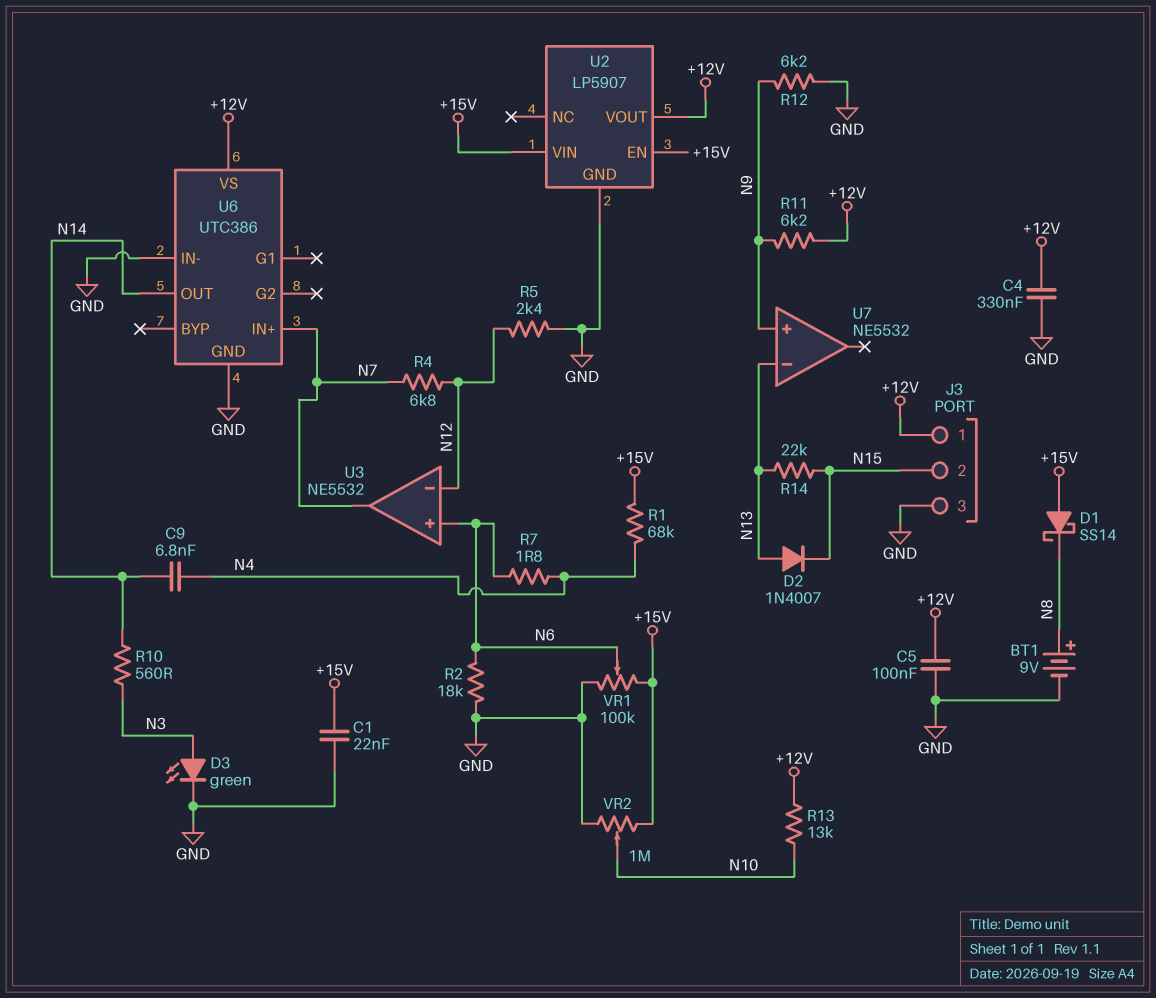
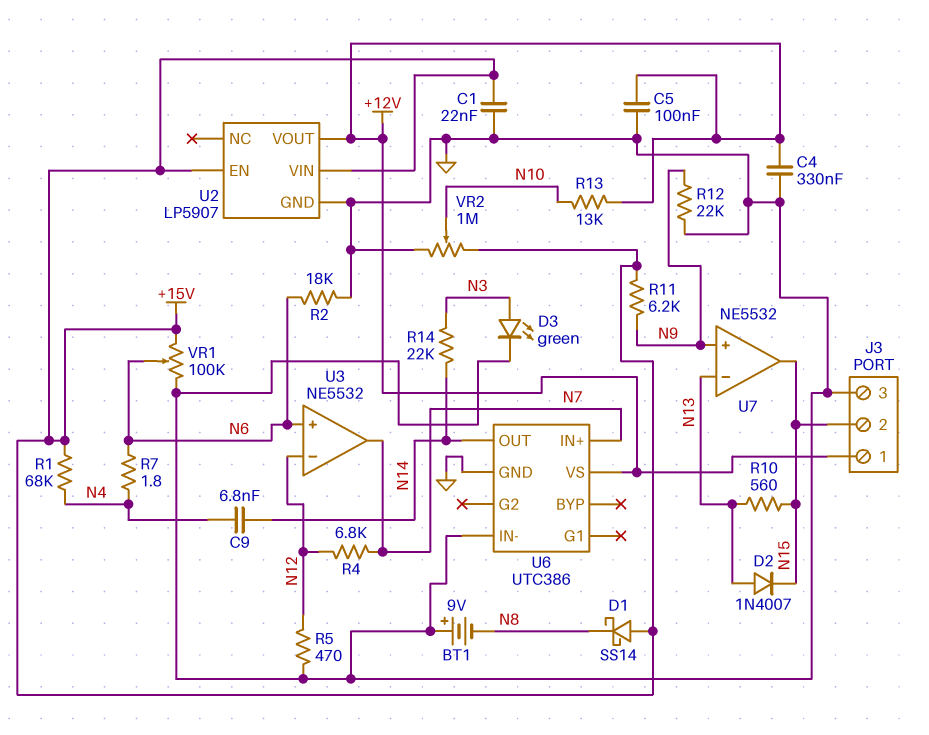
BT1: 9V (plus N8, minus GND) -> 9V (plus GND, minus N8)
R5: 2.4k (GND, N12) -> 470 (GND, N12)
R10: 560 (N3, N14) -> 560 (N13, N15)
R11: 6.2k (+12V, N9) -> 6.2k (+15V, N9)
R12: 6.2k (GND, N9) -> 22k (GND, N9)
R14: 22k (N13, N15) -> 22k (N3, N14)
U7 pin out: none -> N15

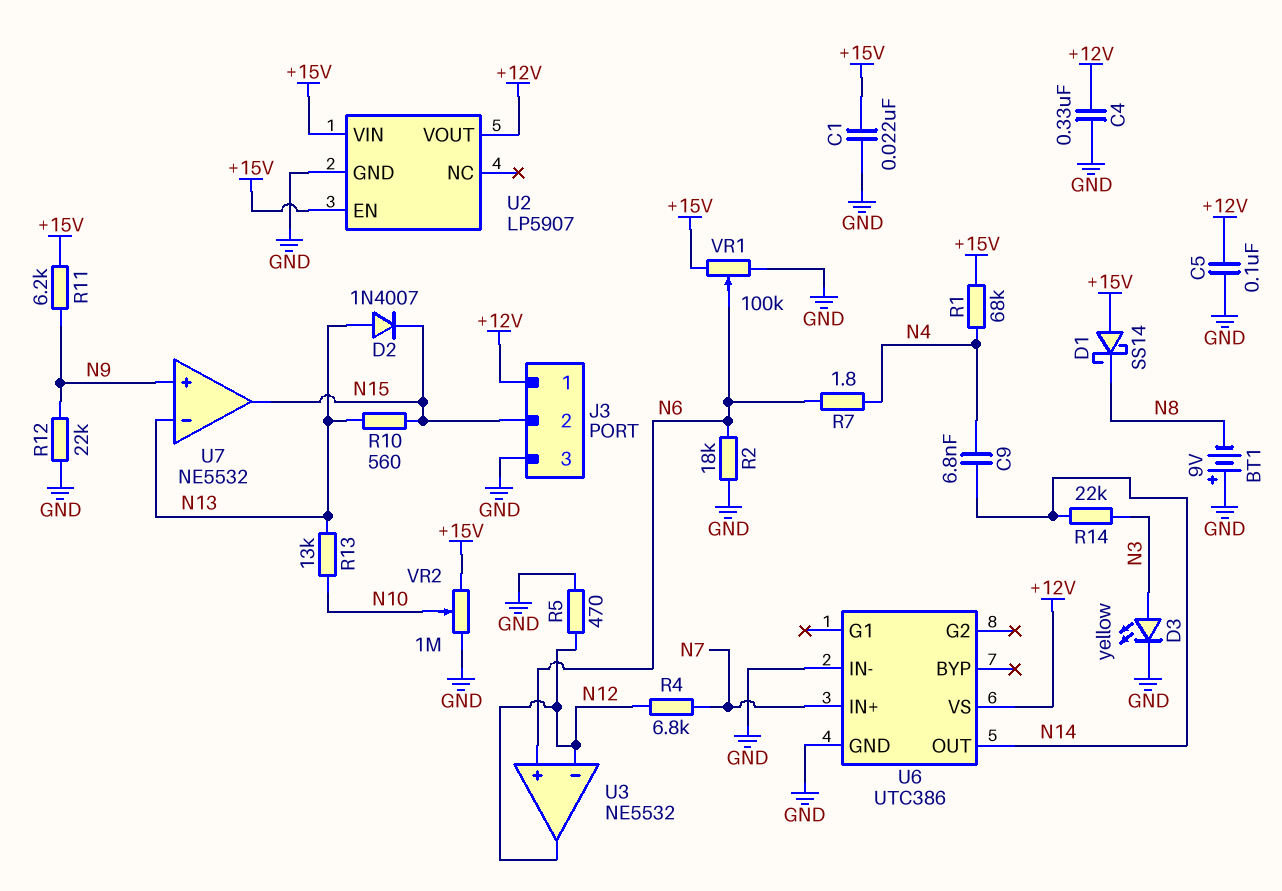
D3: LED green (A N3, K GND) -> LED yellow (A N3, K GND)
R13: 13k (+12V, N10) -> 13k (N10, N13)
U3 pin out: N7 -> N12

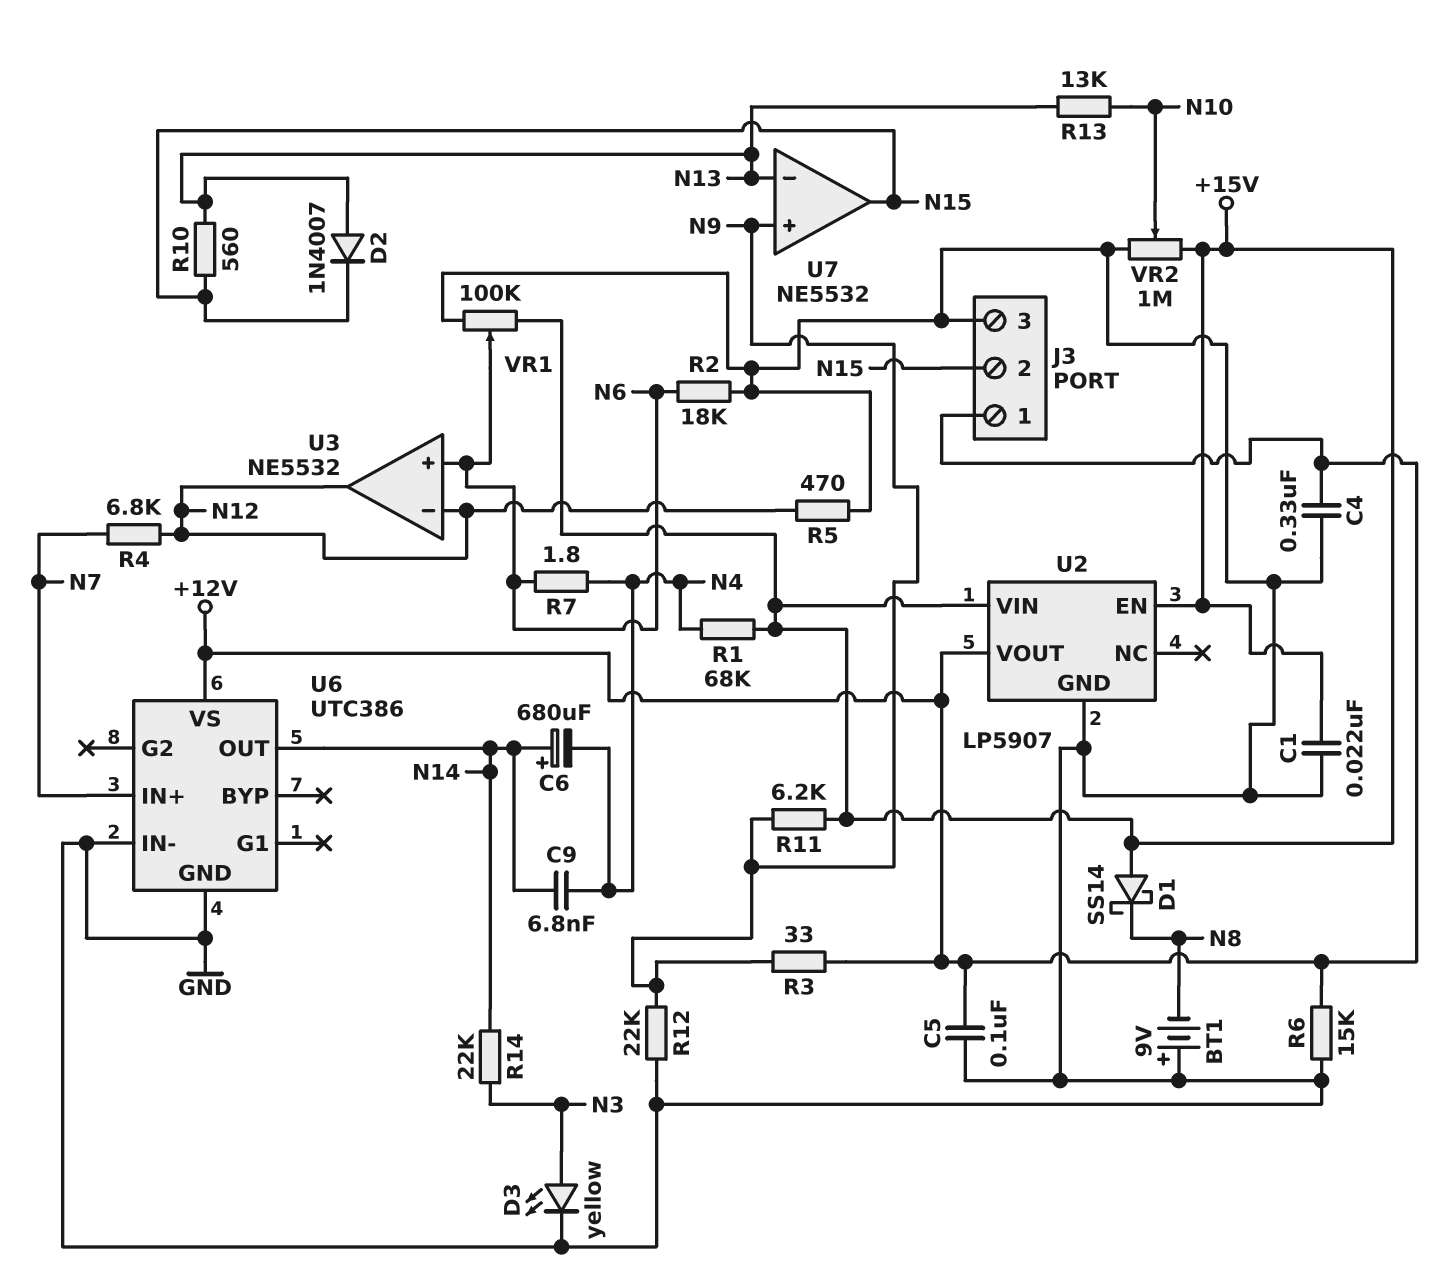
C6: none -> 680uF (plus N14, minus N4)
R3: none -> 33 (+12V, N9)
R6: none -> 15k (+12V, GND)

